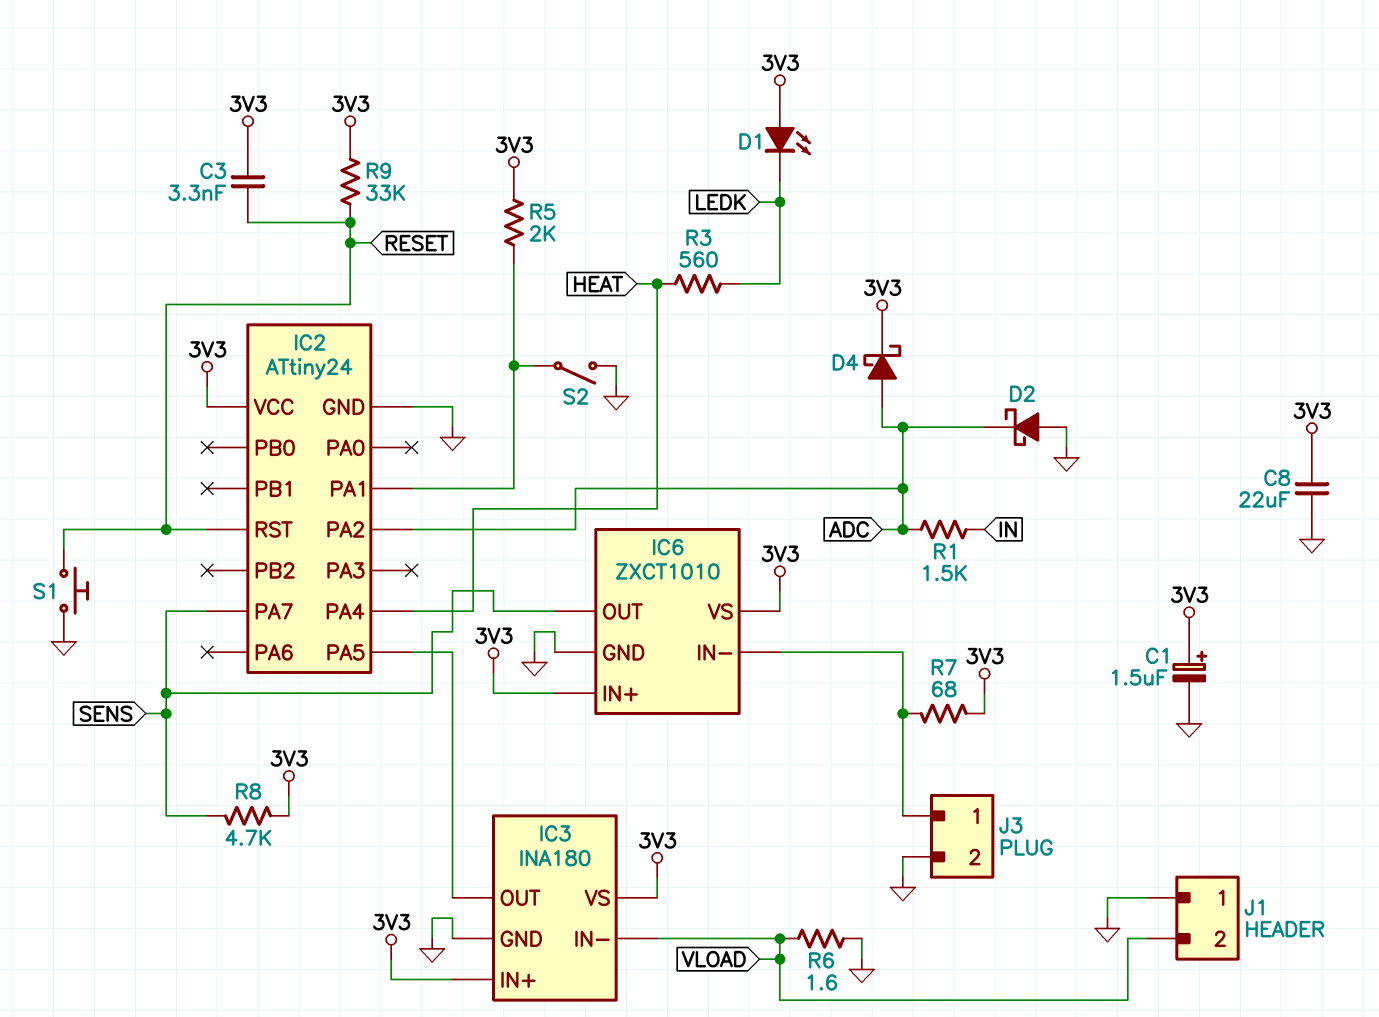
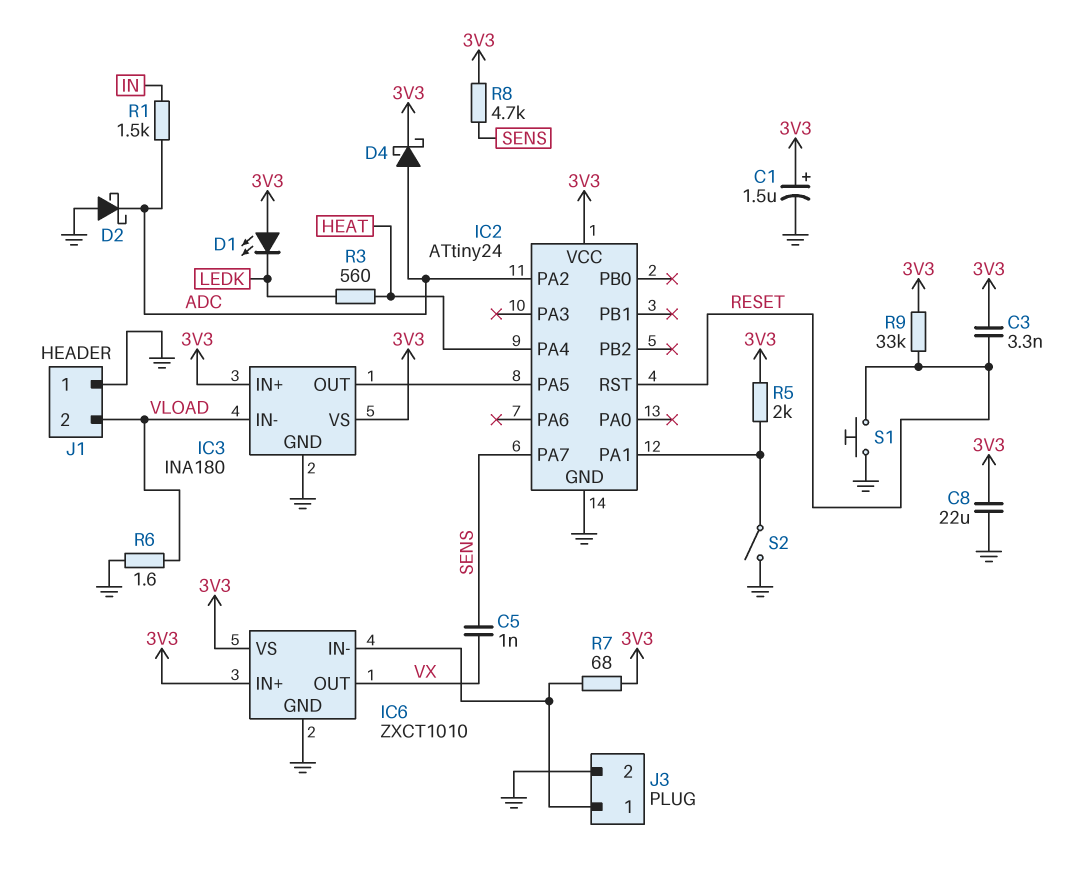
C5: none -> 1nF (SENS, VX)
IC6 pin OUT: SENS -> VX

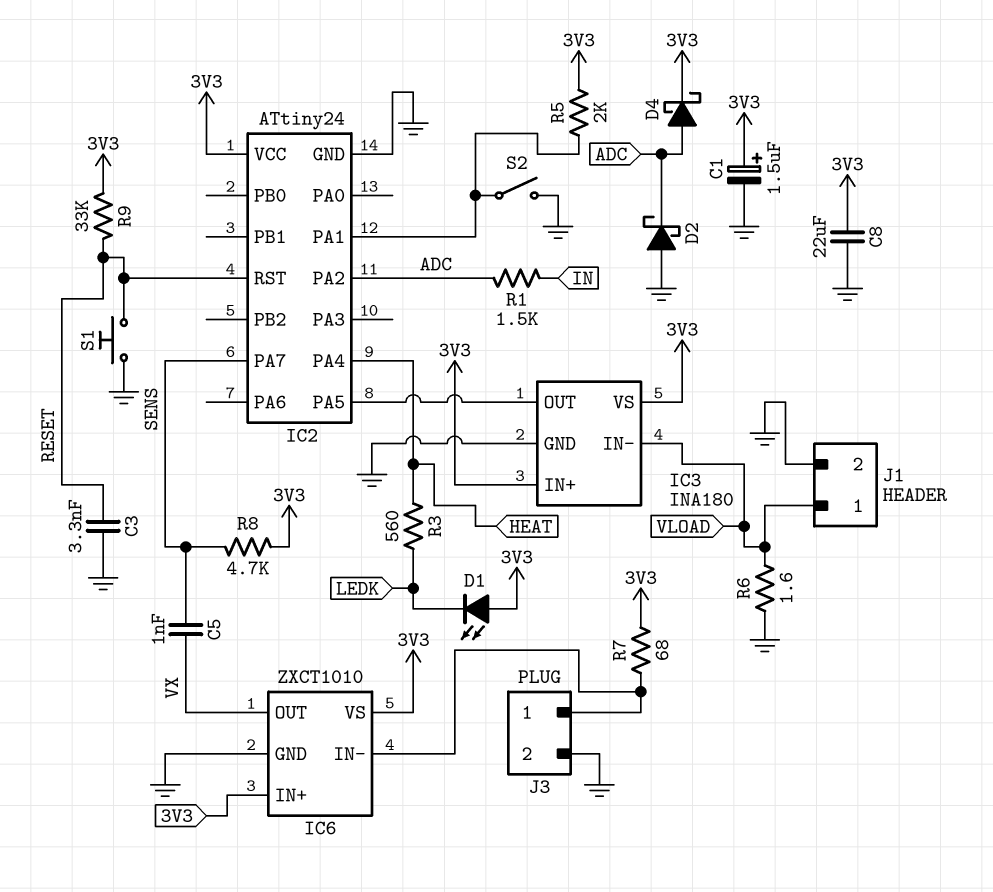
C3: 3.3nF (3V3, RESET) -> 3.3nF (GND, RESET)
J1 pin 1: GND -> VLOAD
J1 pin 2: VLOAD -> GND

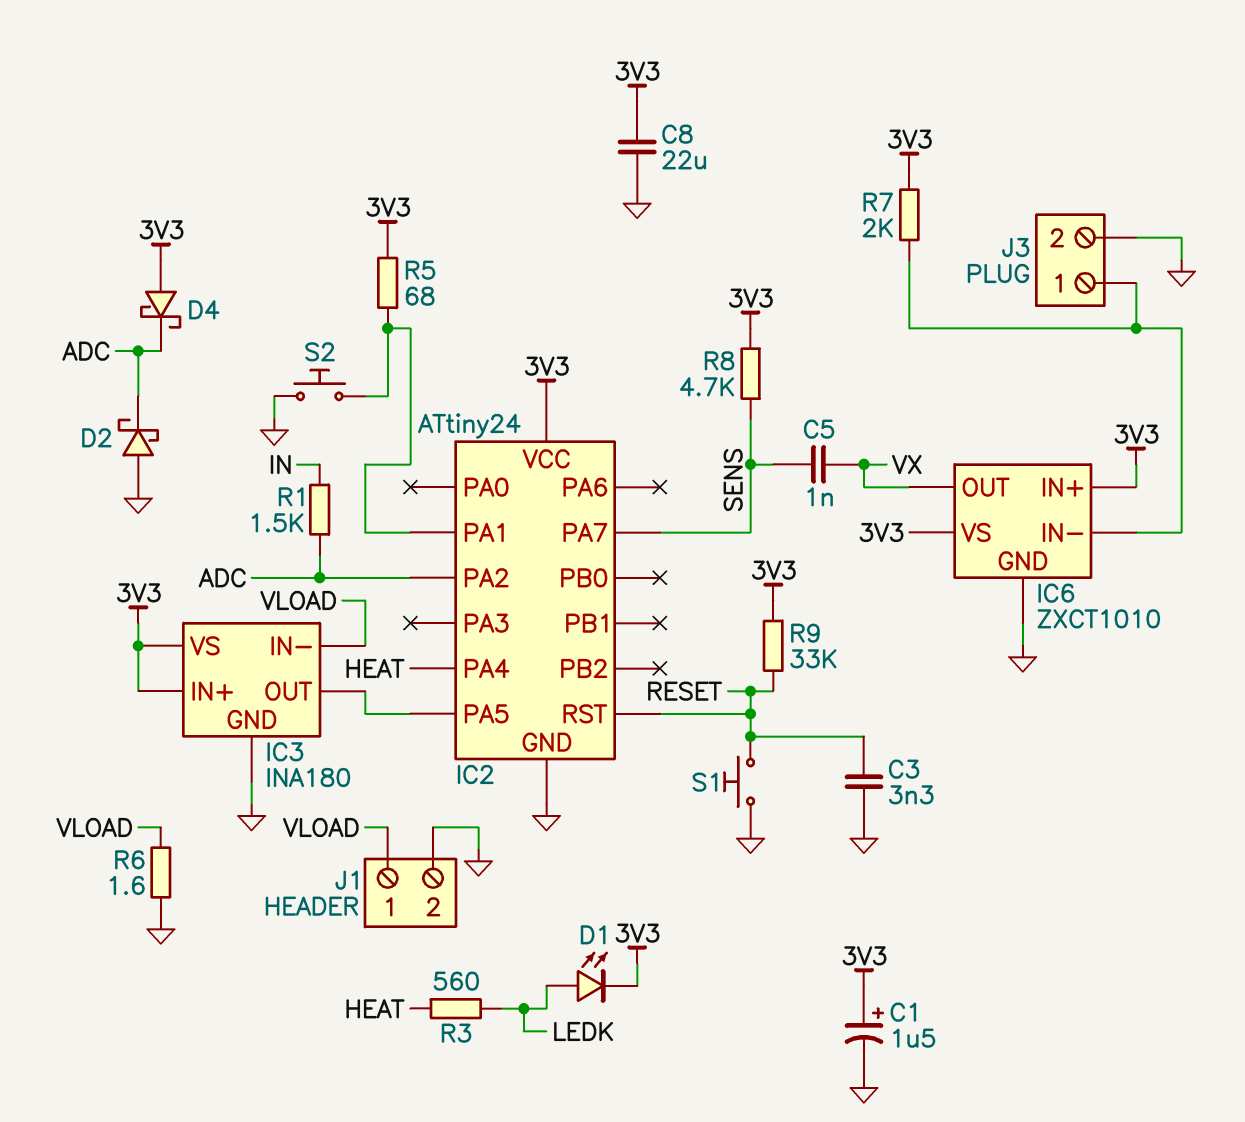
D1: LED (A 3V3, K LEDK) -> LED (A LEDK, K 3V3)
D4: schottky (A ADC, K 3V3) -> schottky (A 3V3, K ADC)
R5: 2k (3V3, IC2/PA1) -> 68 (3V3, IC2/PA1)
R7: 68 (3V3, IC6/IN-) -> 2k (3V3, IC6/IN-)
S2: switch (GND, IC2/PA1) -> button (GND, IC2/PA1)

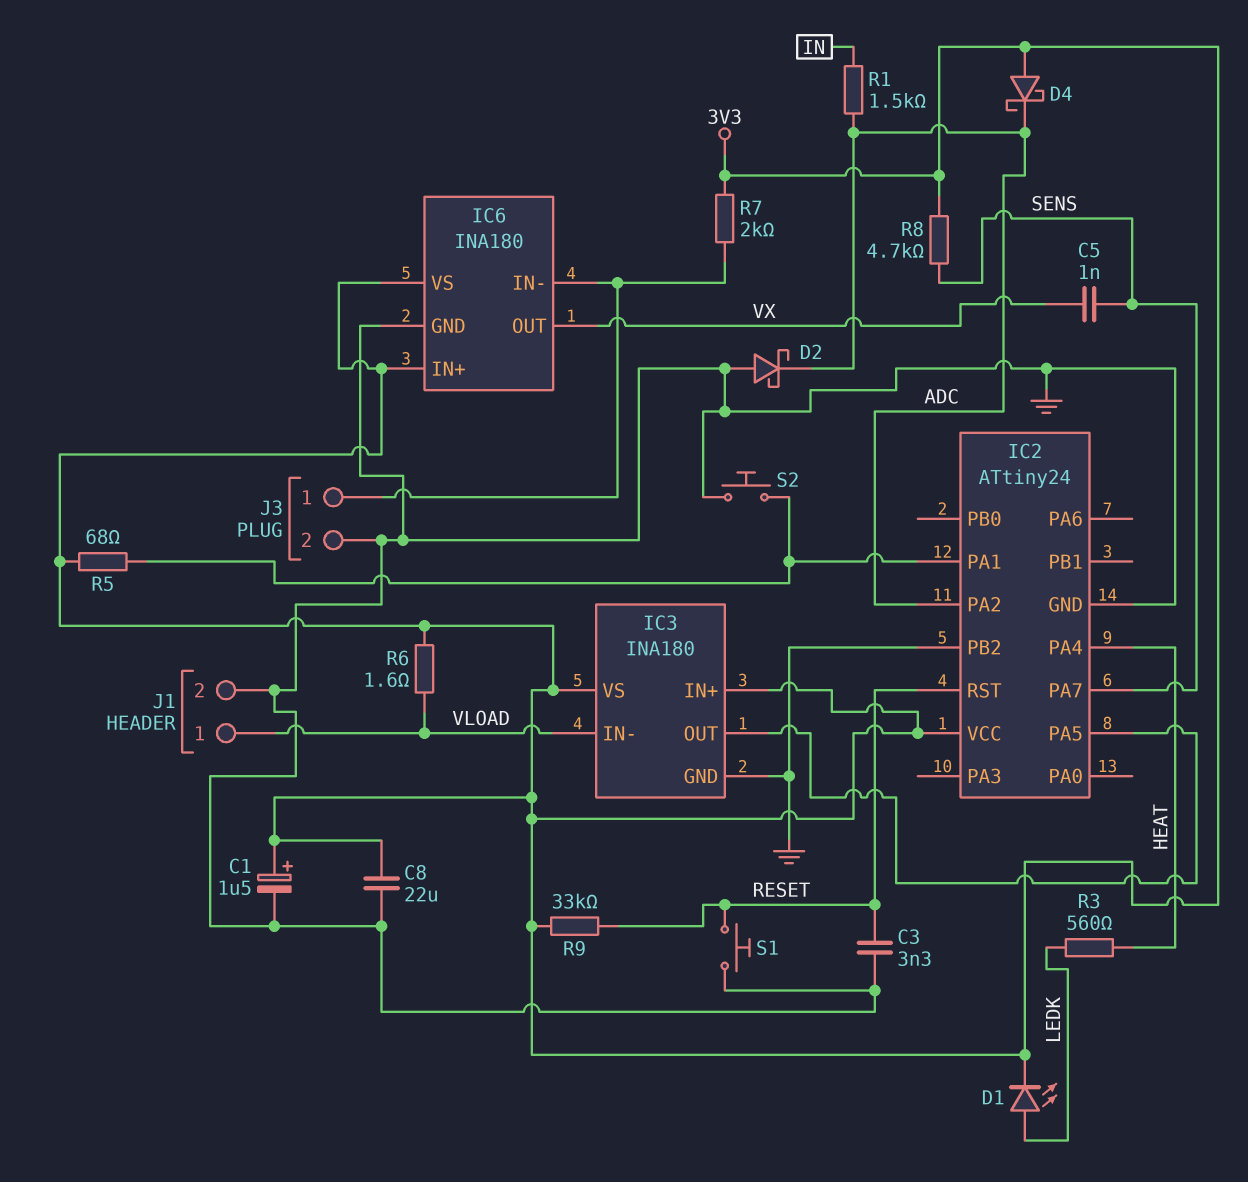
IC2 pin PB2: none -> GND
IC6: ZXCT1010 -> INA180
R6: 1.6 (GND, VLOAD) -> 1.6 (3V3, VLOAD)

